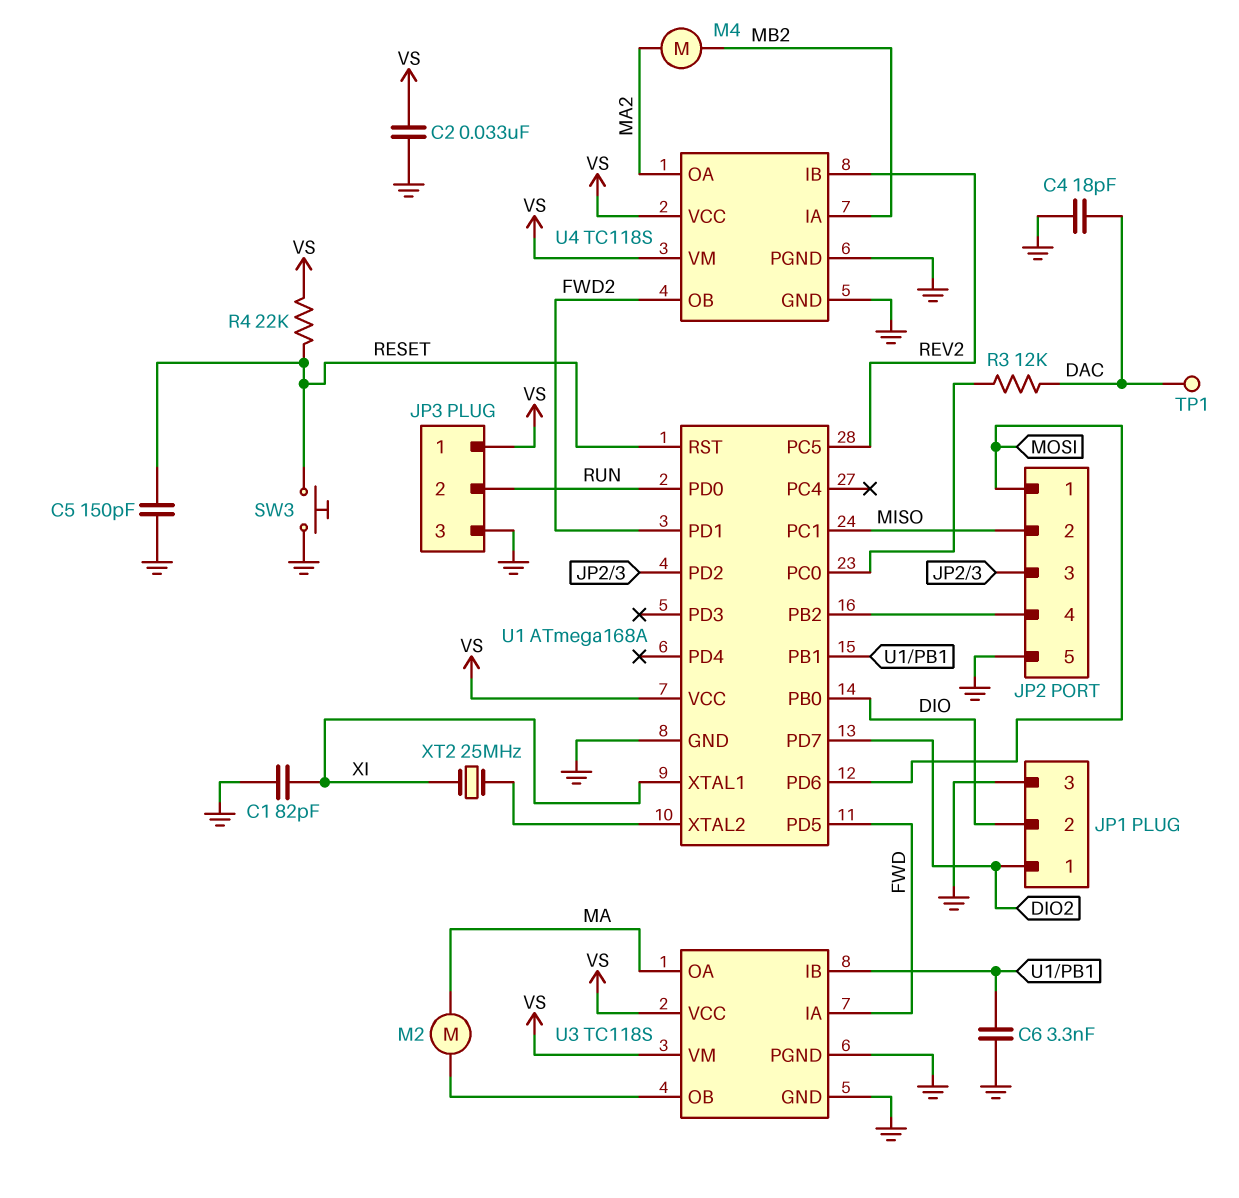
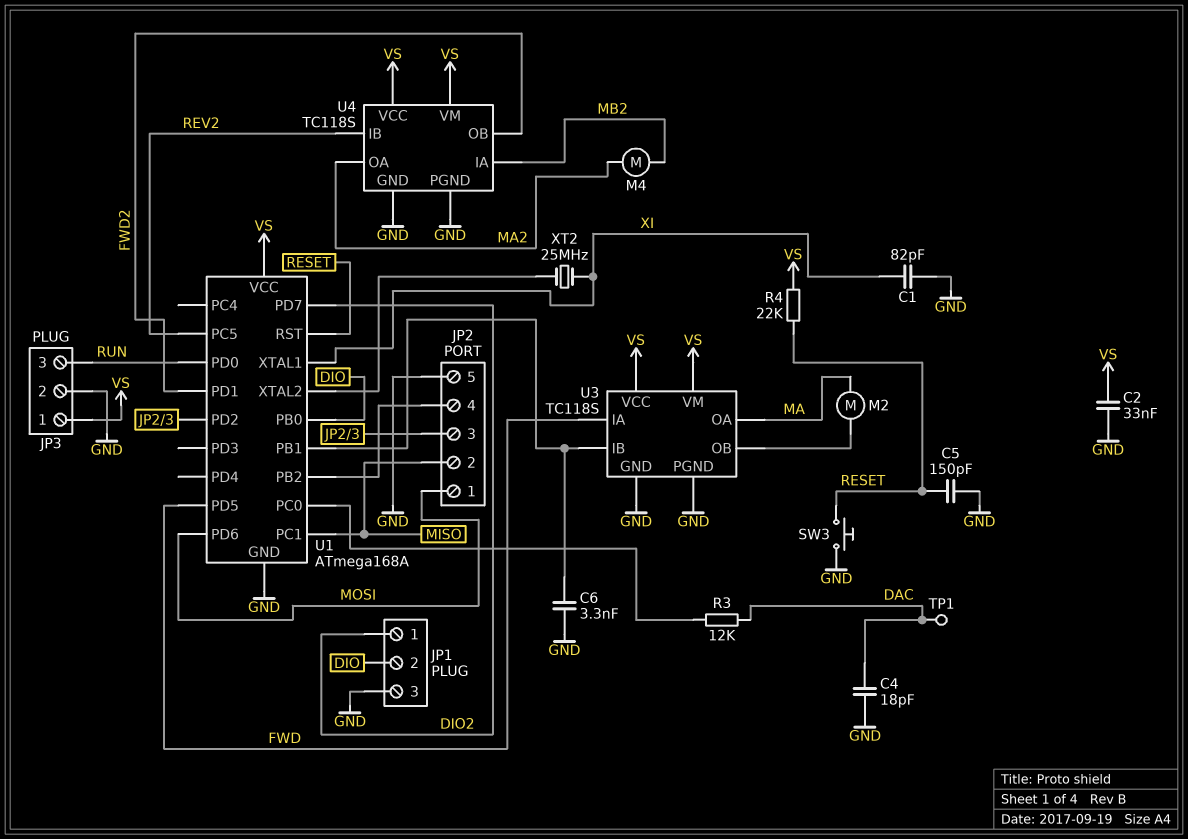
JP3 pin 2: RUN -> GND
JP3 pin 3: GND -> RUN

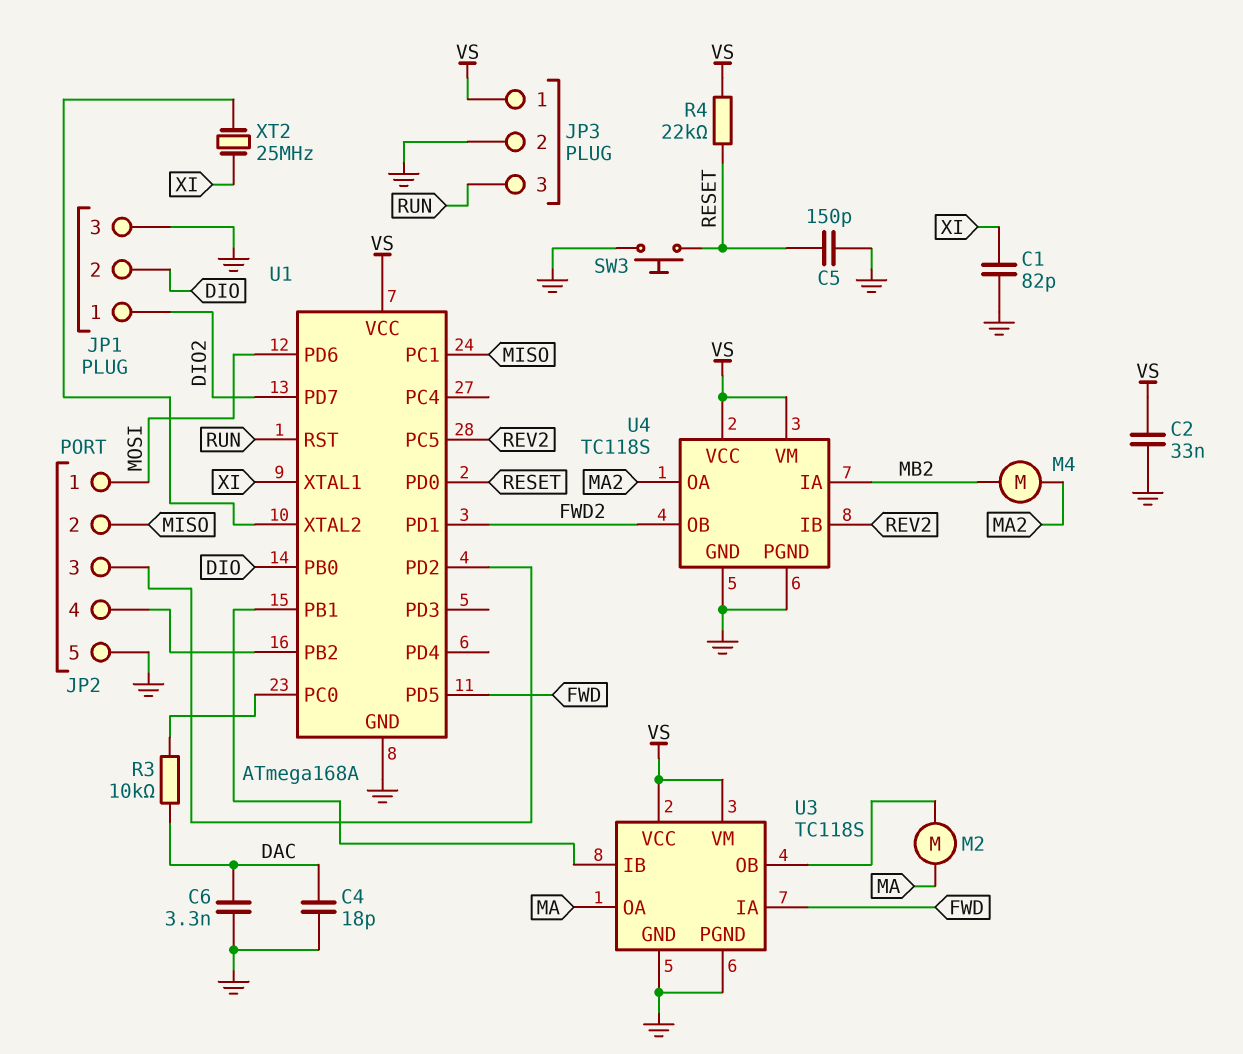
C6: 3.3nF (GND, U1/PB1) -> 3.3nF (DAC, GND)
R3: 12k (DAC, U1/PC0) -> 10k (DAC, U1/PC0)
TP1: test point (DAC) -> none
U1 pin PD0: RUN -> RESET
U1 pin RST: RESET -> RUN

